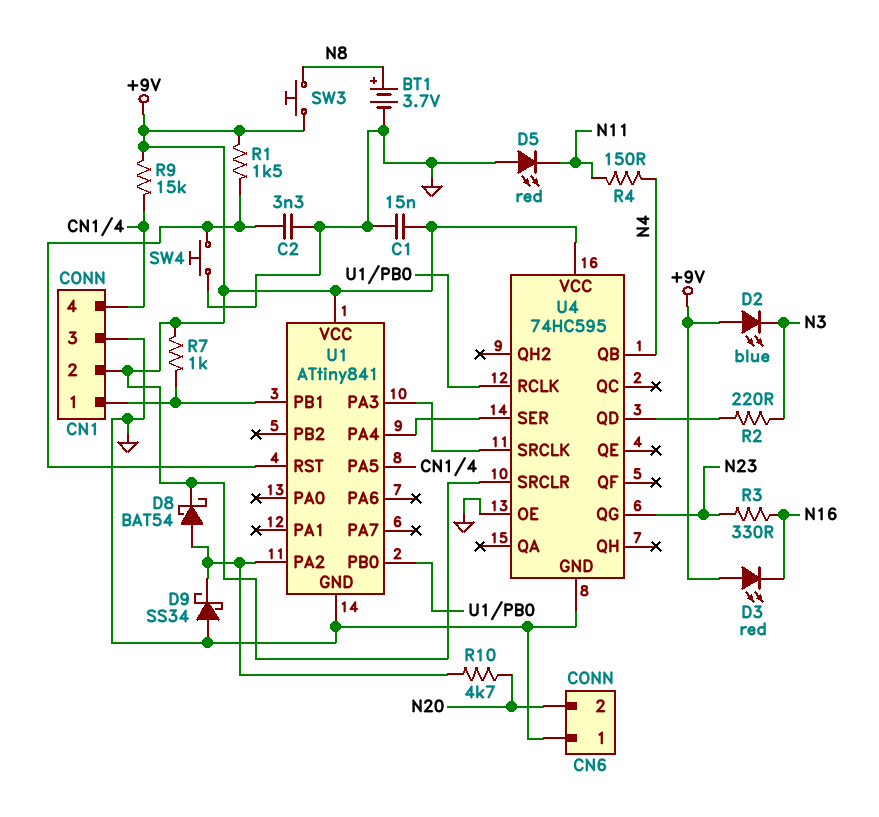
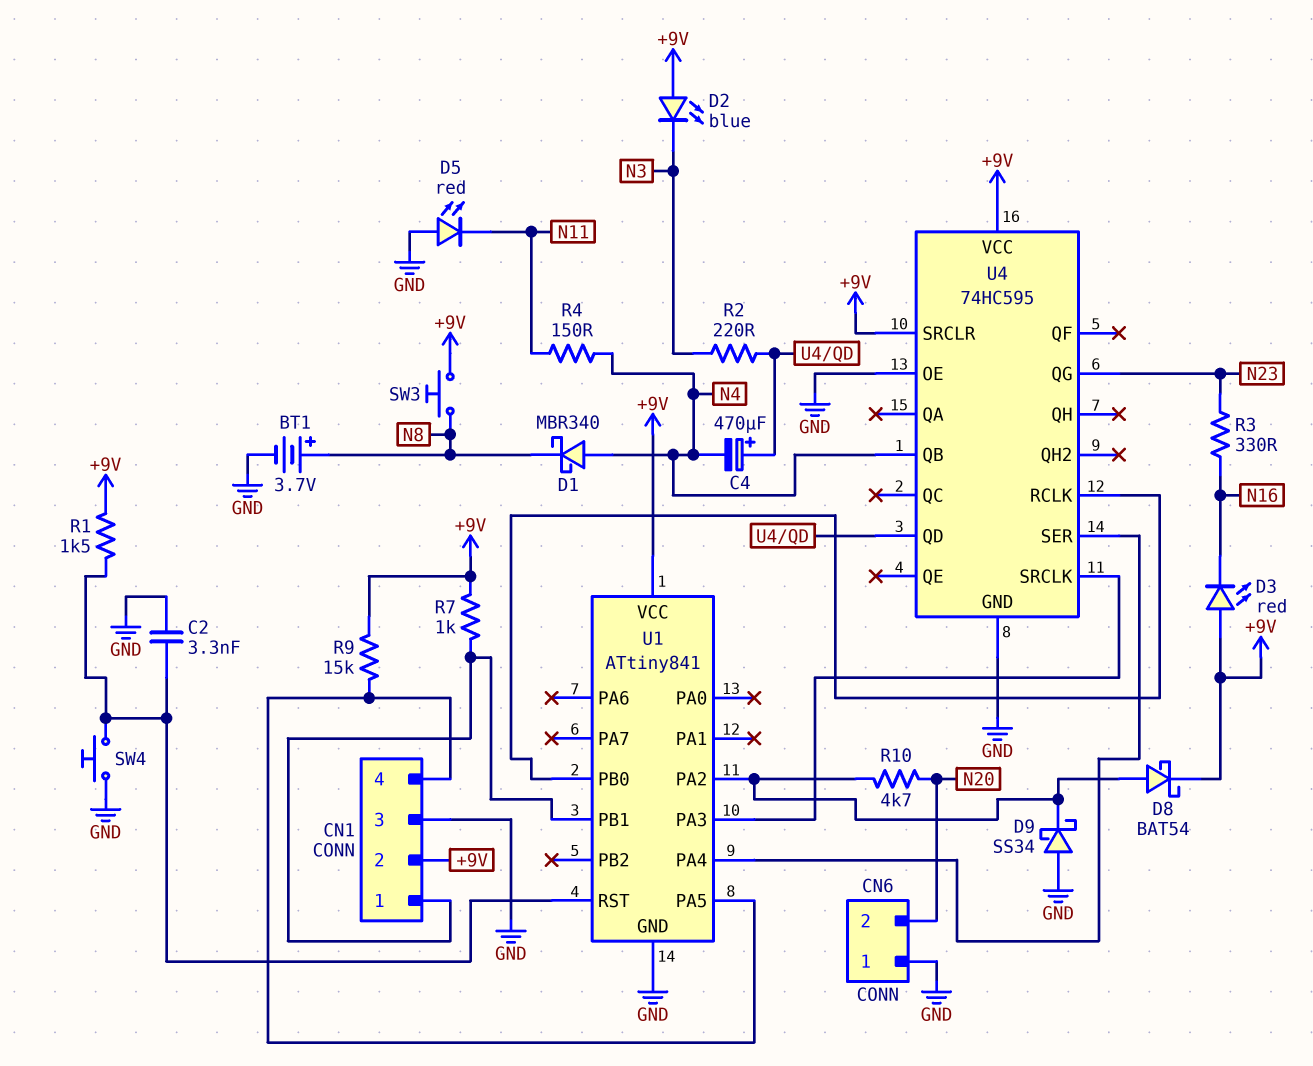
C1: 15nF (+9V, GND) -> none
C4: none -> 470uF (plus U4/QD, minus N4)
D1: none -> schottky MBR340 (A N4, K N8)

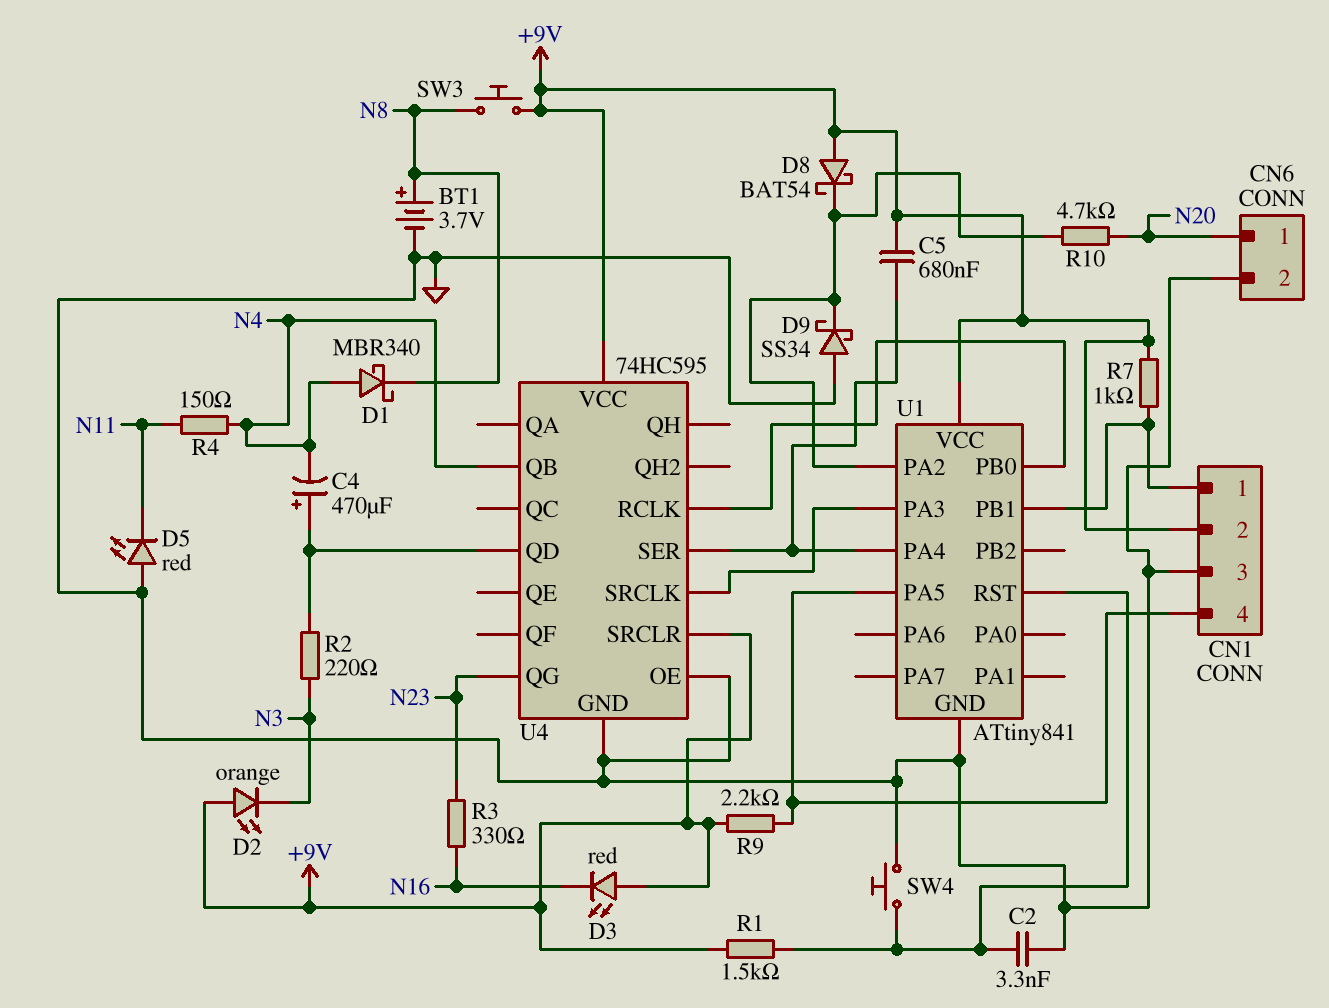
C5: none -> 680nF (+9V, U1/PA4)
CN6 pin 1: GND -> N20
CN6 pin 2: N20 -> GND
D2: LED blue (A +9V, K N3) -> LED orange (A +9V, K N3)
D8: schottky BAT54 (A U1/PA2, K +9V) -> schottky BAT54 (A +9V, K U1/PA2)
R9: 15k (+9V, CN1/4) -> 2.2k (+9V, CN1/4)

